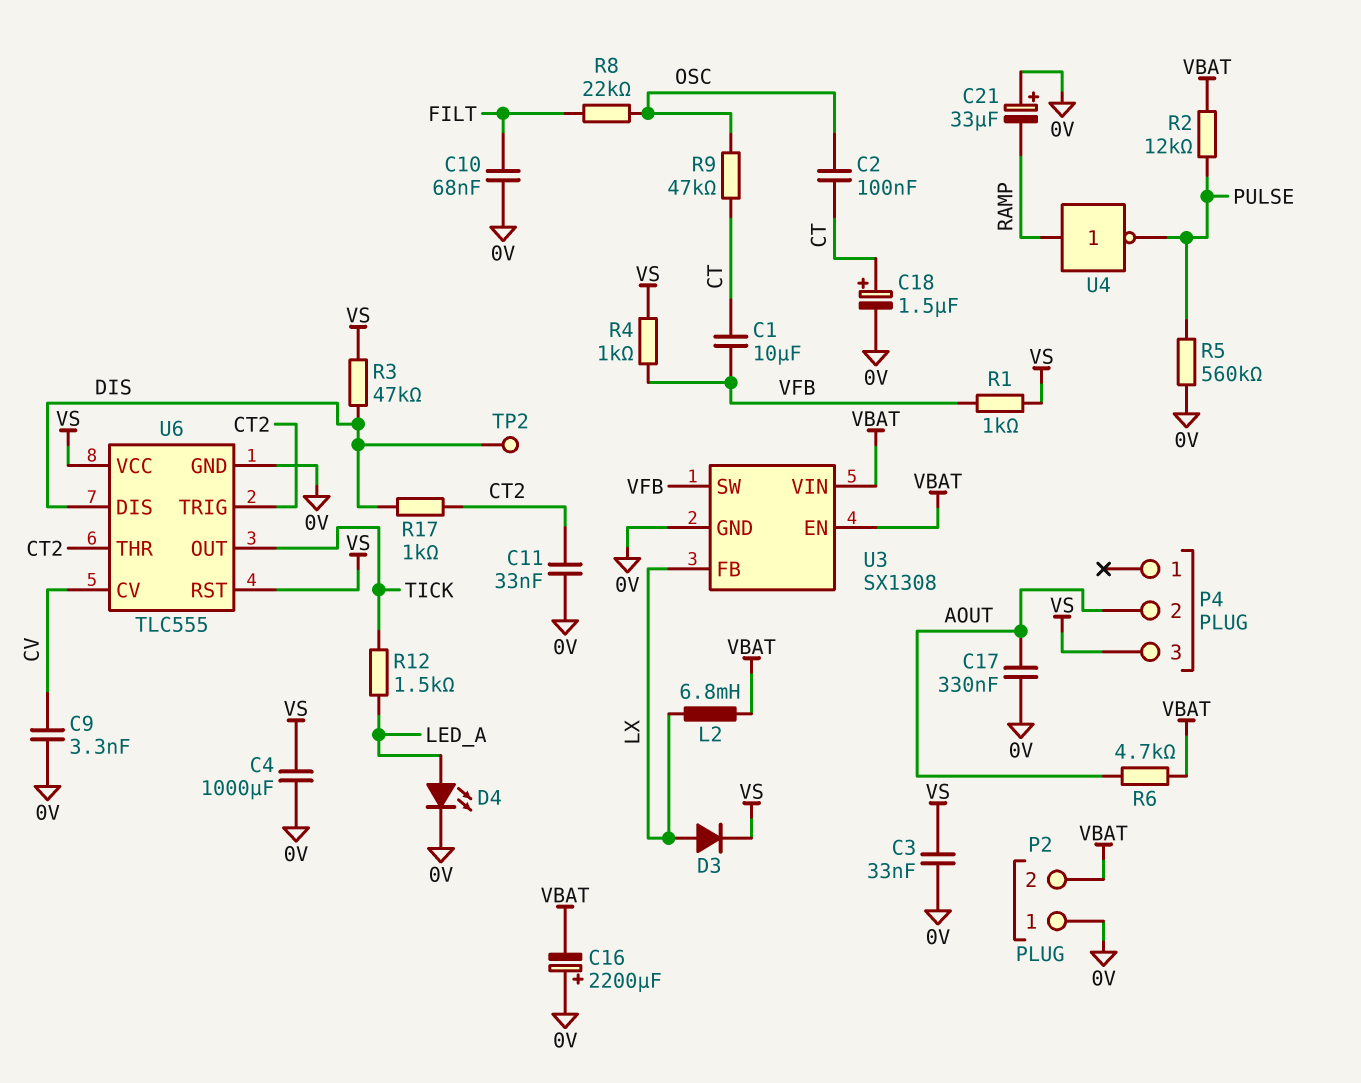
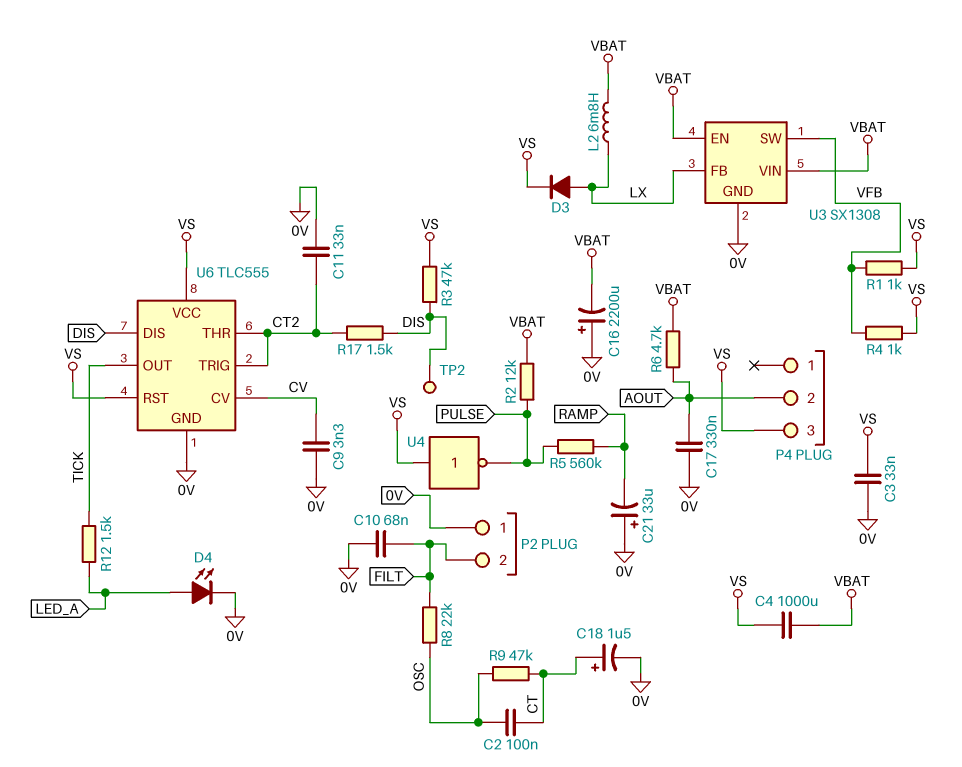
C1: 10uF (CT, VFB) -> none
C4: 1000uF (0V, VS) -> 1000uF (VBAT, VS)
P2 pin 2: VBAT -> FILT
R5: 560k (0V, PULSE) -> 560k (PULSE, RAMP)
R17: 1k (CT2, DIS) -> 1.5k (CT2, DIS)
U4: NOT (in RAMP, out PULSE) -> NOT (in VS, out PULSE)

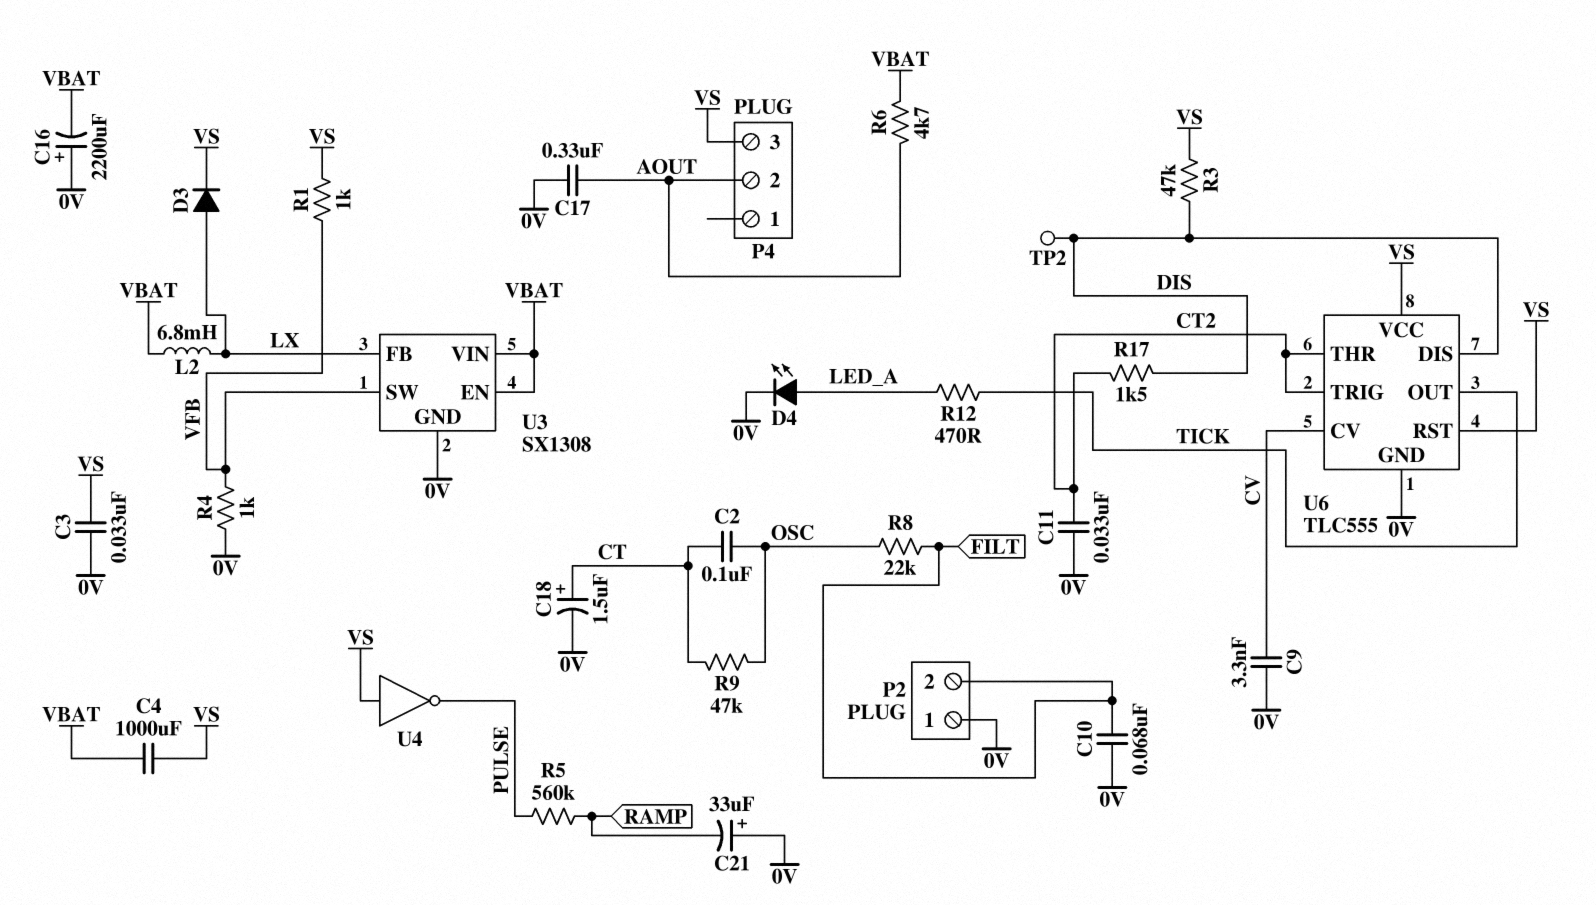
R2: 12k (PULSE, VBAT) -> none
R4: 1k (VFB, VS) -> 1k (0V, VFB)
R12: 1.5k (LED_A, TICK) -> 470 (LED_A, TICK)

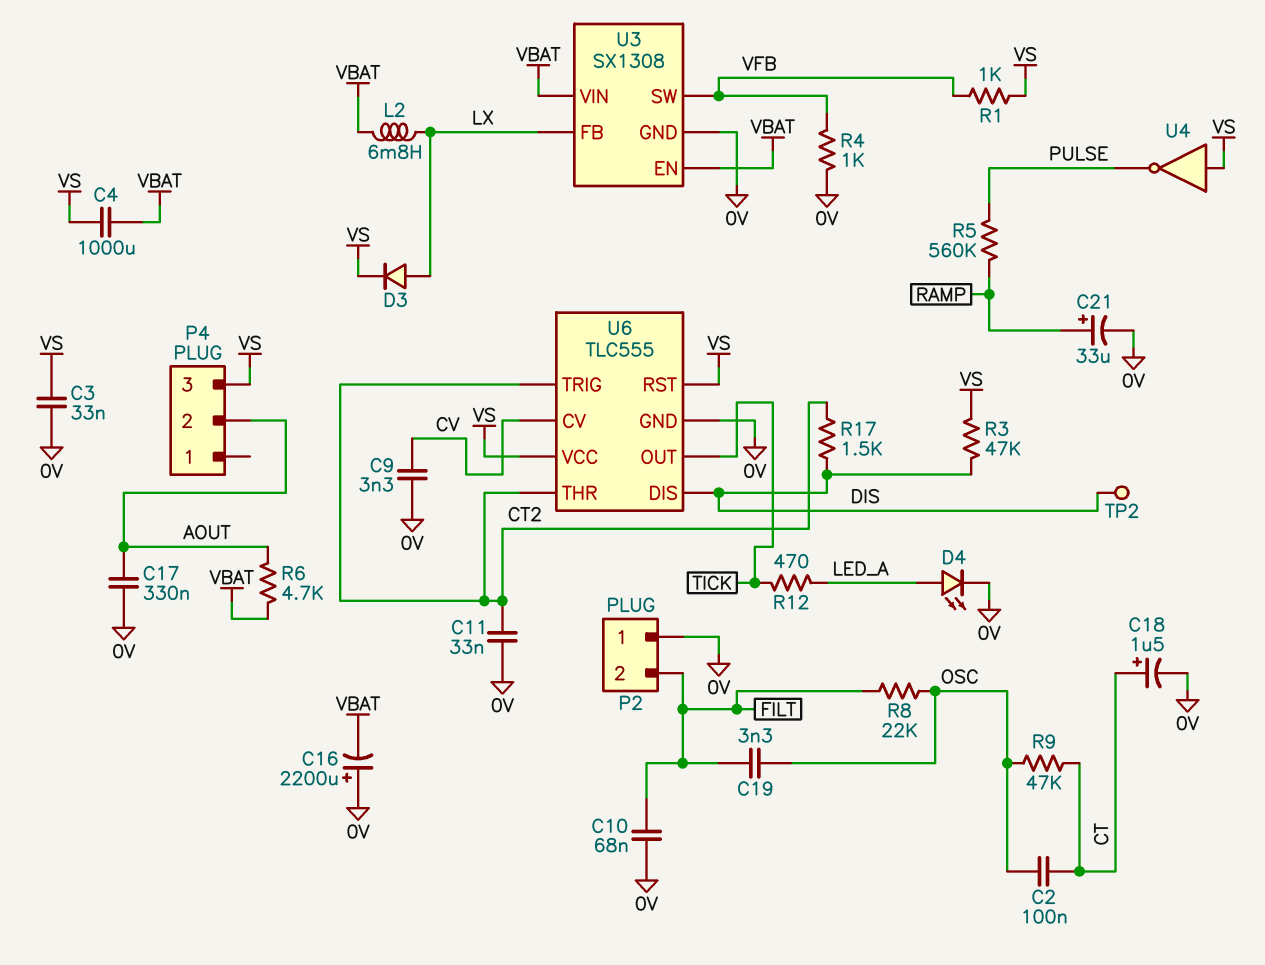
C19: none -> 3.3nF (FILT, OSC)
C21: 33uF (plus 0V, minus RAMP) -> 33uF (plus RAMP, minus 0V)

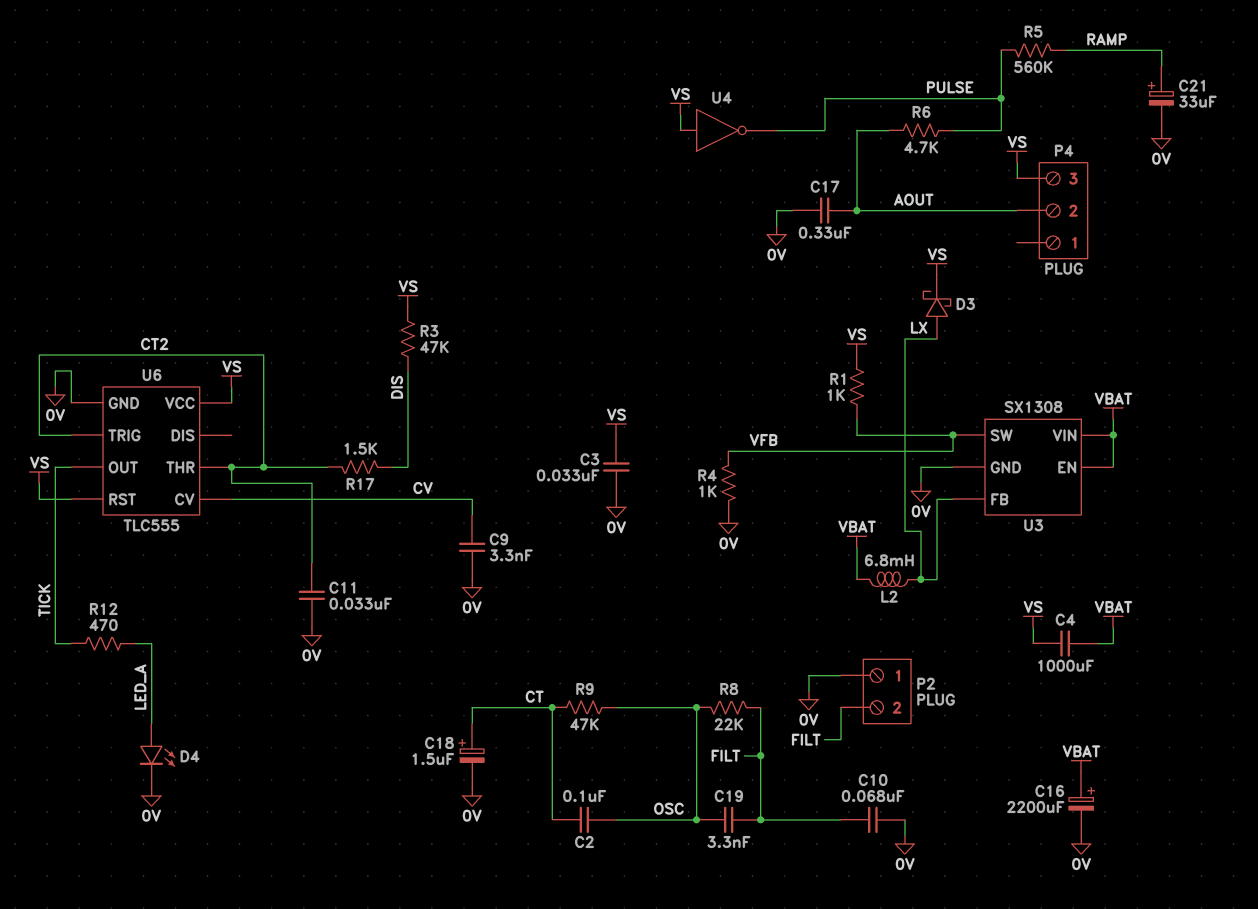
C16: 2200uF (plus 0V, minus VBAT) -> 2200uF (plus VBAT, minus 0V)
D3: diode (A LX, K VS) -> schottky (A LX, K VS)
R6: 4.7k (AOUT, VBAT) -> 4.7k (AOUT, PULSE)
TP2: test point (DIS) -> none
U6 pin DIS: DIS -> none

